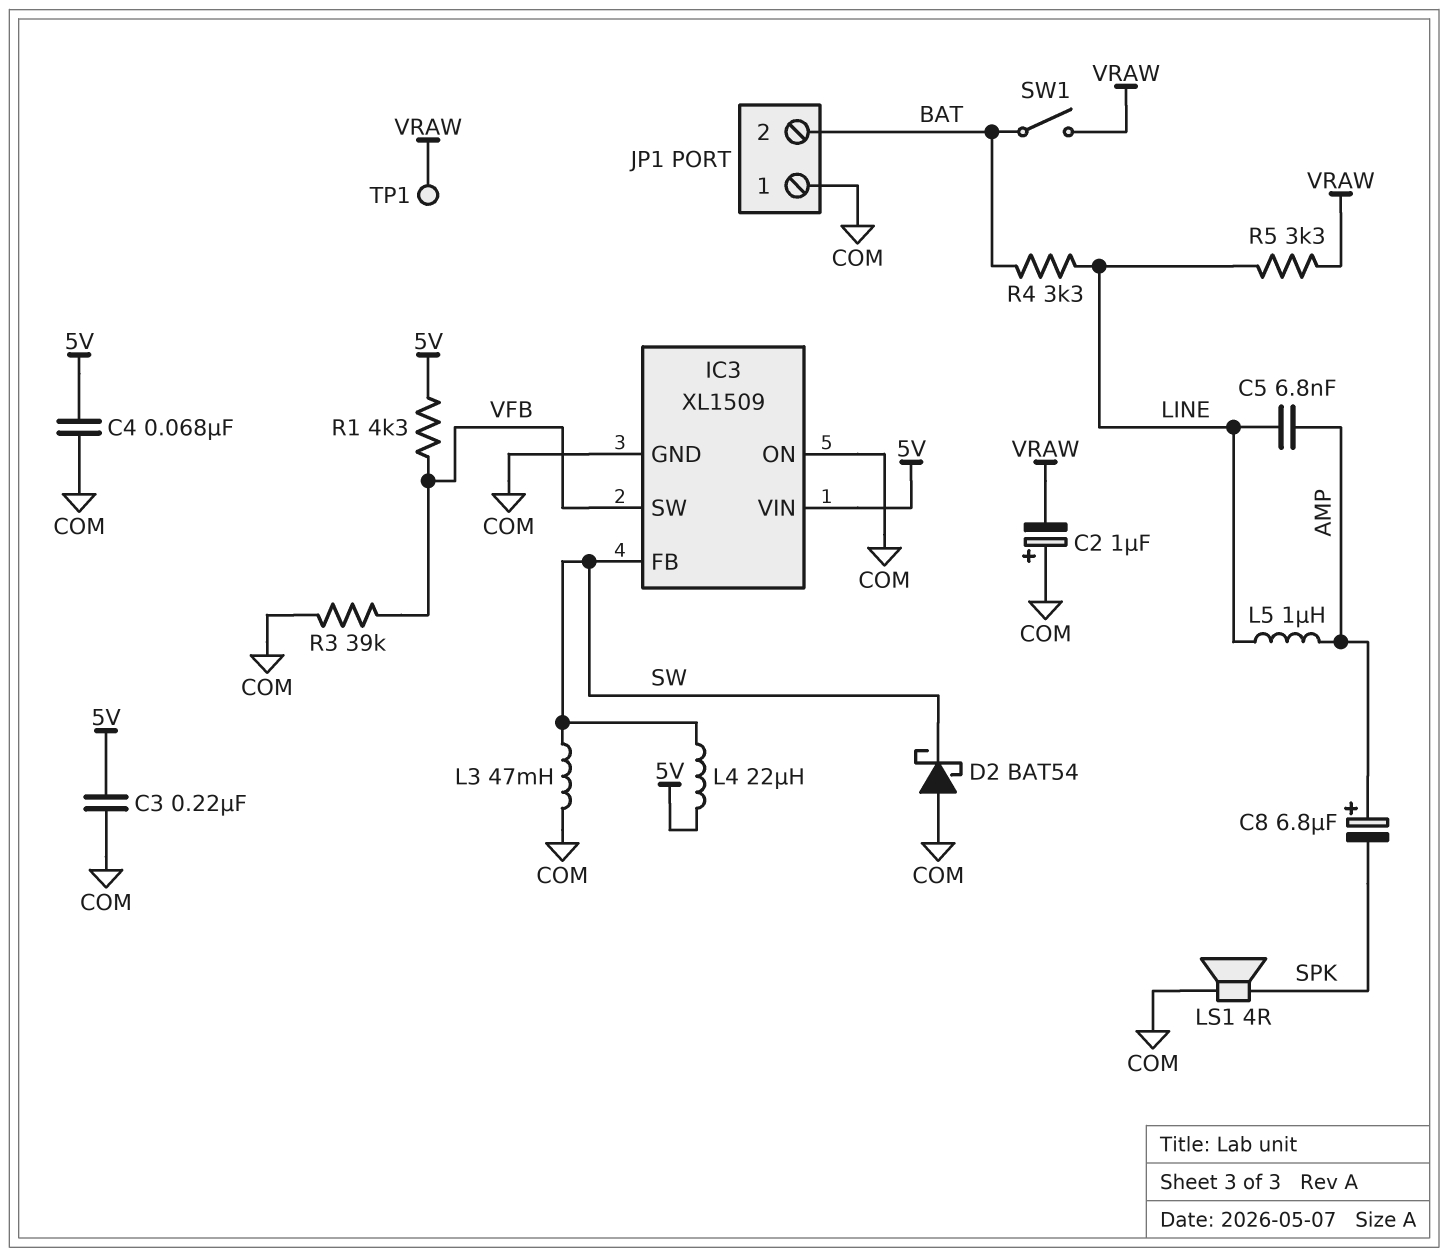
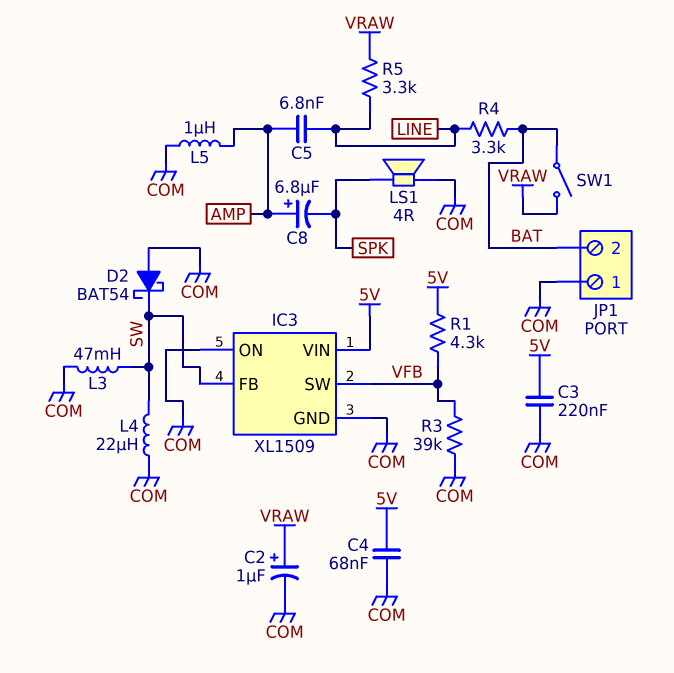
C2: 1uF (plus COM, minus VRAW) -> 1uF (plus VRAW, minus COM)
L4: 22uH (5V, SW) -> 22uH (COM, SW)
L5: 1uH (AMP, LINE) -> 1uH (AMP, COM)
TP1: test point (VRAW) -> none

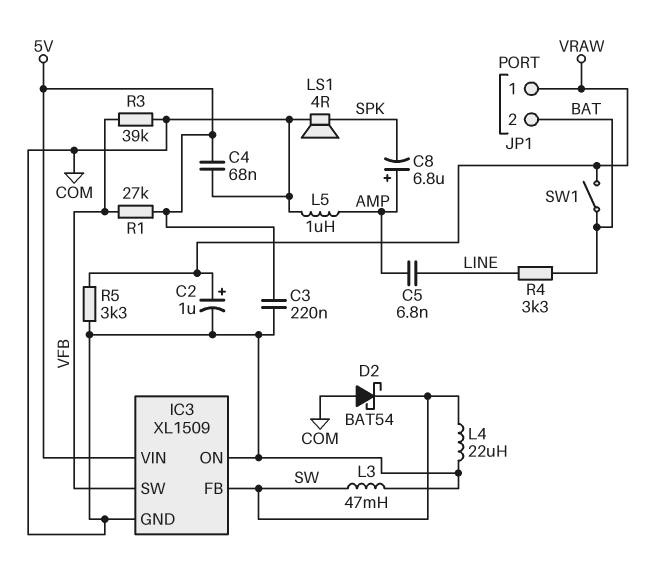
JP1 pin 1: COM -> VRAW
R1: 4.3k (5V, VFB) -> 27k (5V, VFB)
R5: 3.3k (LINE, VRAW) -> 3.3k (COM, VRAW)

